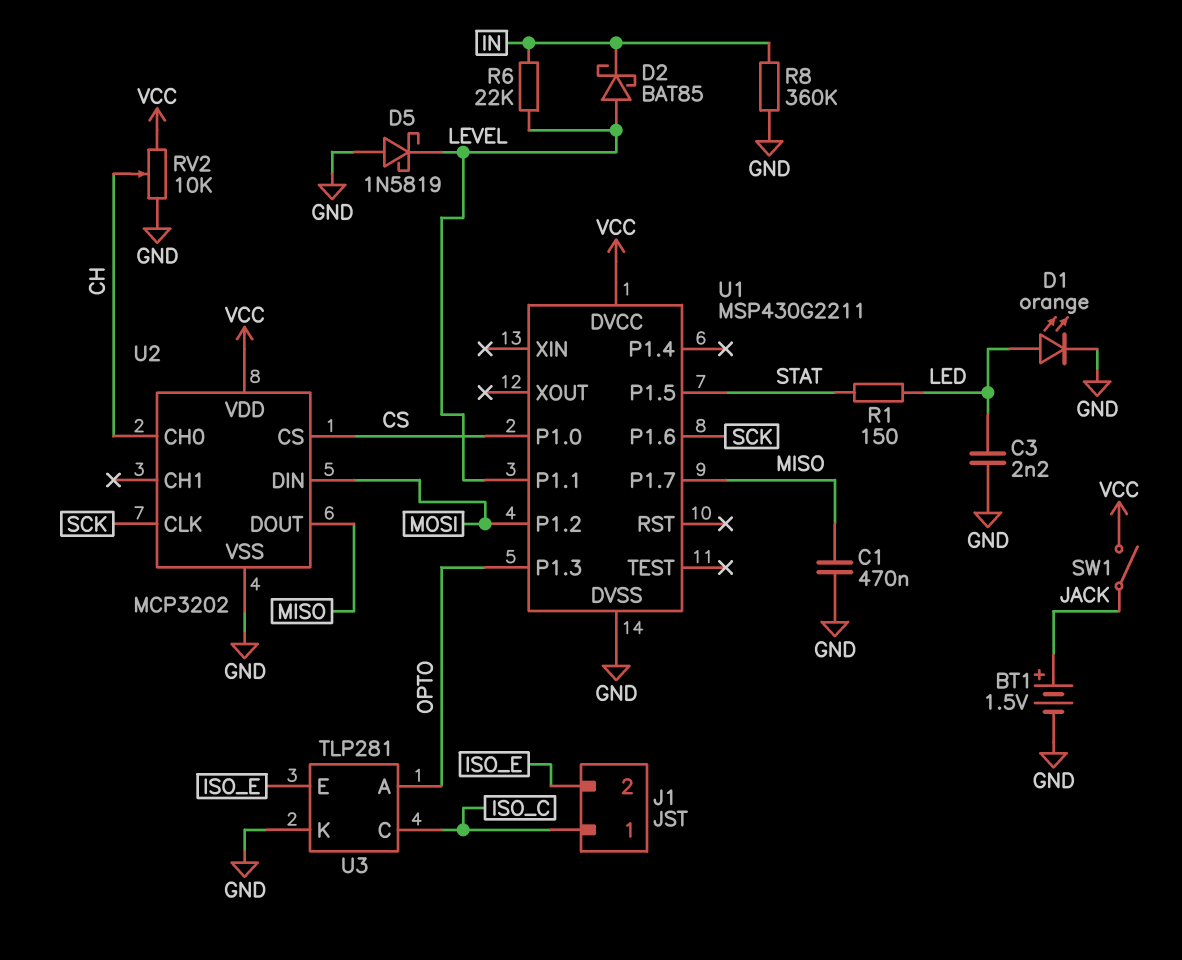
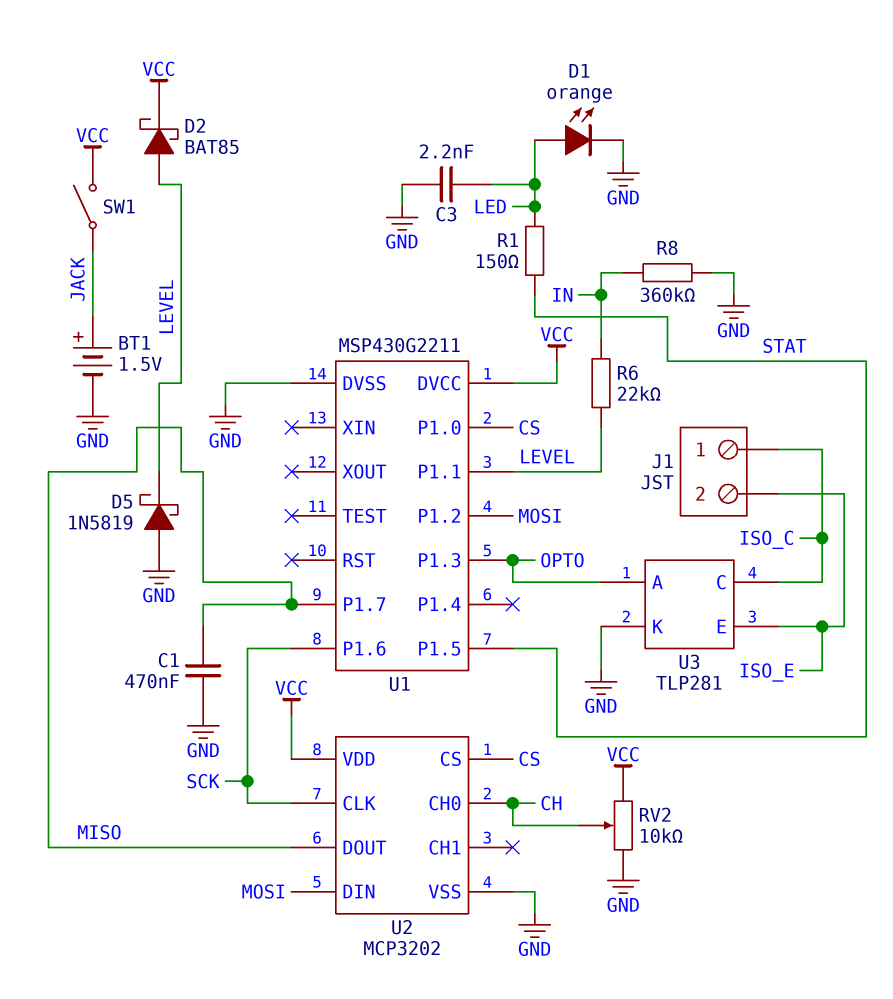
D2: schottky BAT85 (A LEVEL, K IN) -> schottky BAT85 (A LEVEL, K VCC)

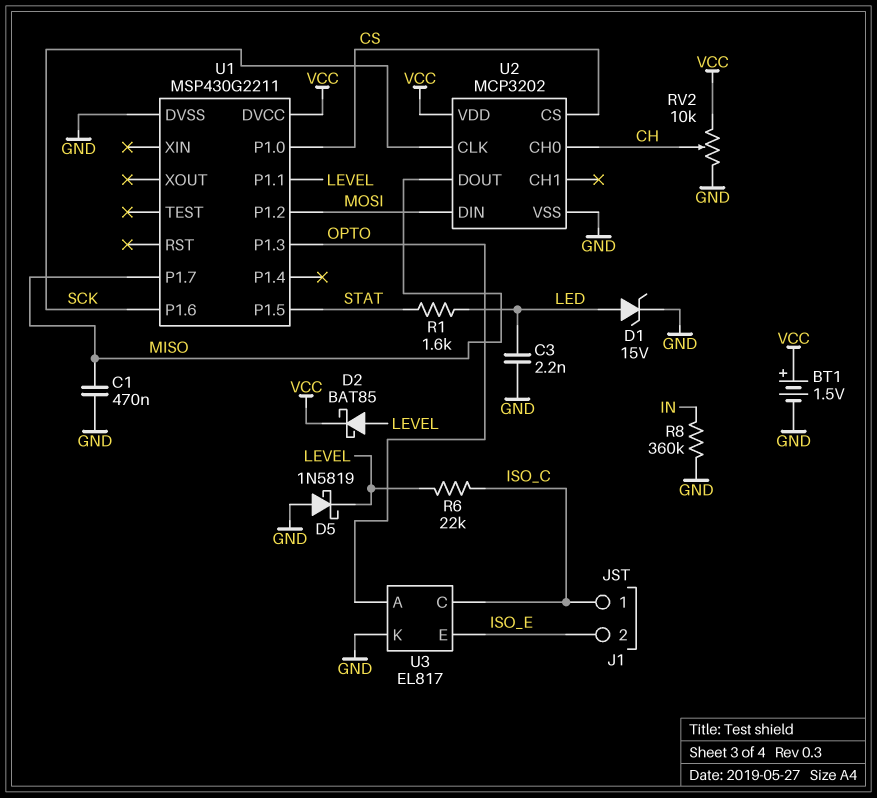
BT1: 1.5V (plus JACK, minus GND) -> 1.5V (plus VCC, minus GND)
D1: LED orange (A LED, K GND) -> zener 15V (A LED, K GND)
R1: 150 (LED, STAT) -> 1.6k (LED, STAT)
R6: 22k (IN, LEVEL) -> 22k (ISO_C, LEVEL)
SW1: switch (JACK, VCC) -> none
U3: TLP281 -> EL817

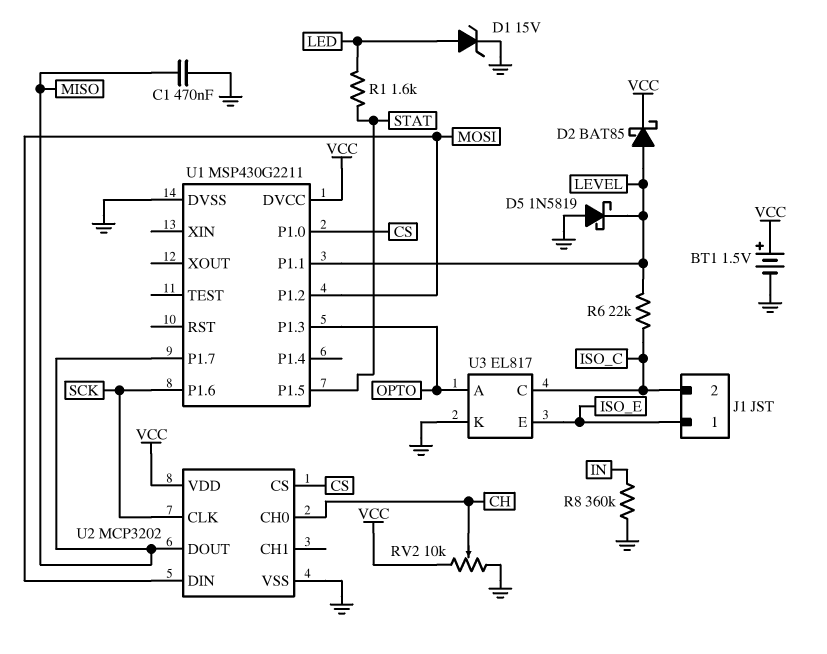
C3: 2.2nF (GND, LED) -> none
J1 pin 1: ISO_C -> ISO_E
J1 pin 2: ISO_E -> ISO_C

